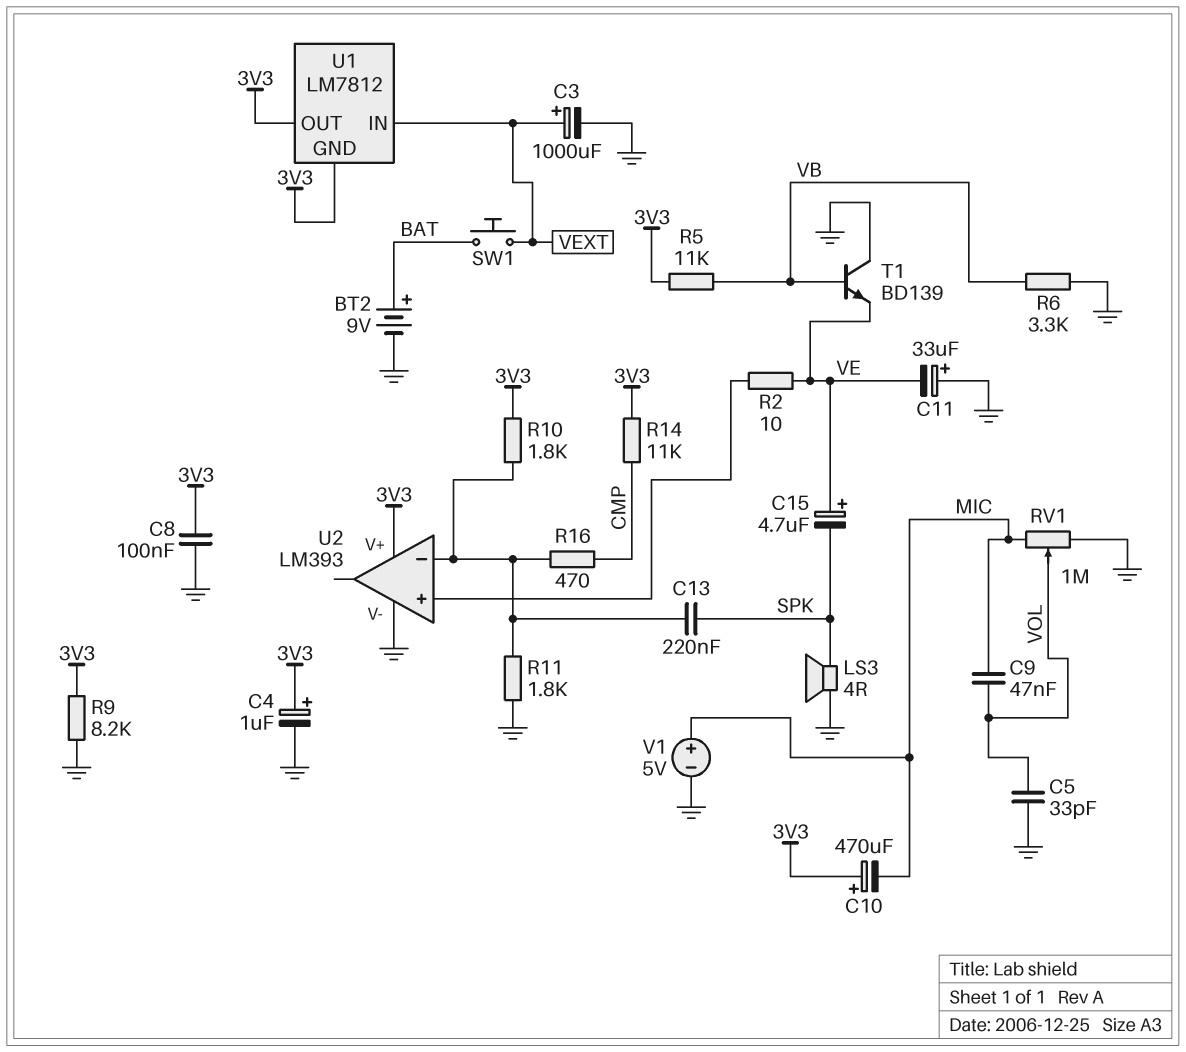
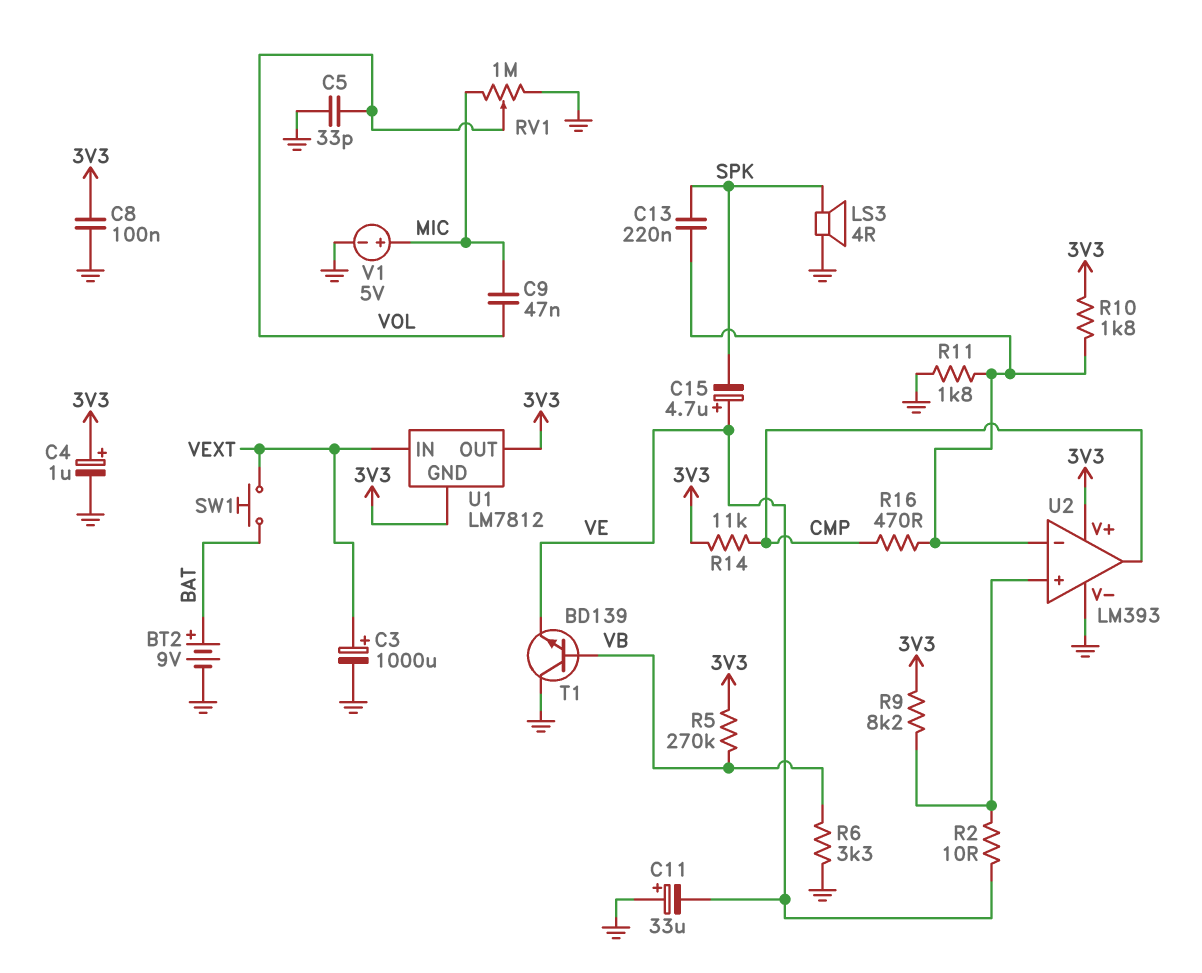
C10: 470uF (plus 3V3, minus MIC) -> none
R5: 11k (3V3, VB) -> 270k (3V3, VB)
R9: 8.2k (3V3, GND) -> 8.2k (3V3, U2/in+)
U2 pin out: none -> CMP

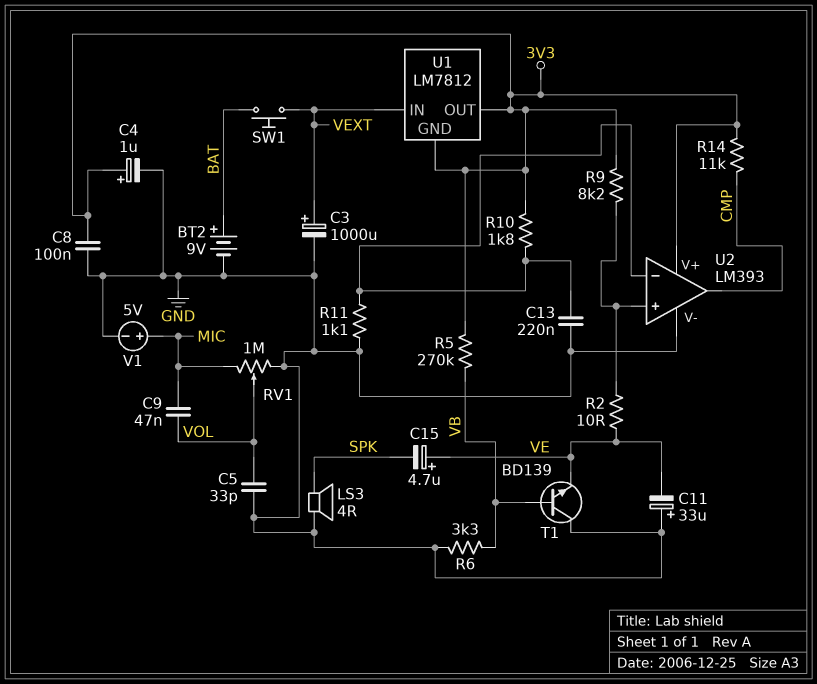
C13: 220nF (SPK, U2/in-) -> 220nF (GND, U2/in-)
R11: 1.8k (GND, U2/in-) -> 1.1k (GND, U2/in-)
R16: 470 (CMP, U2/in-) -> none

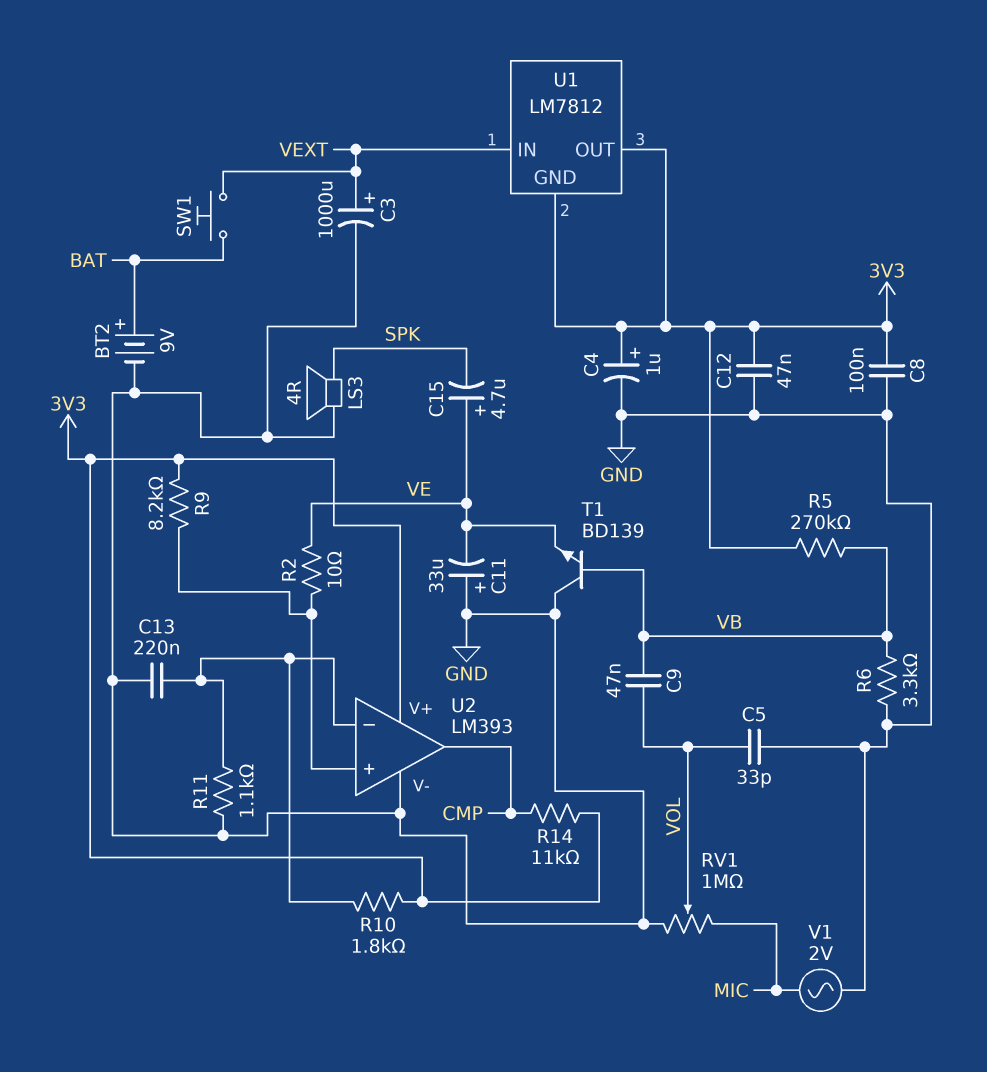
C9: 47nF (MIC, VOL) -> 47nF (VB, VOL)
C12: none -> 47nF (3V3, GND)
V1: 5V (plus MIC, minus GND) -> AC 2V (GND, MIC)

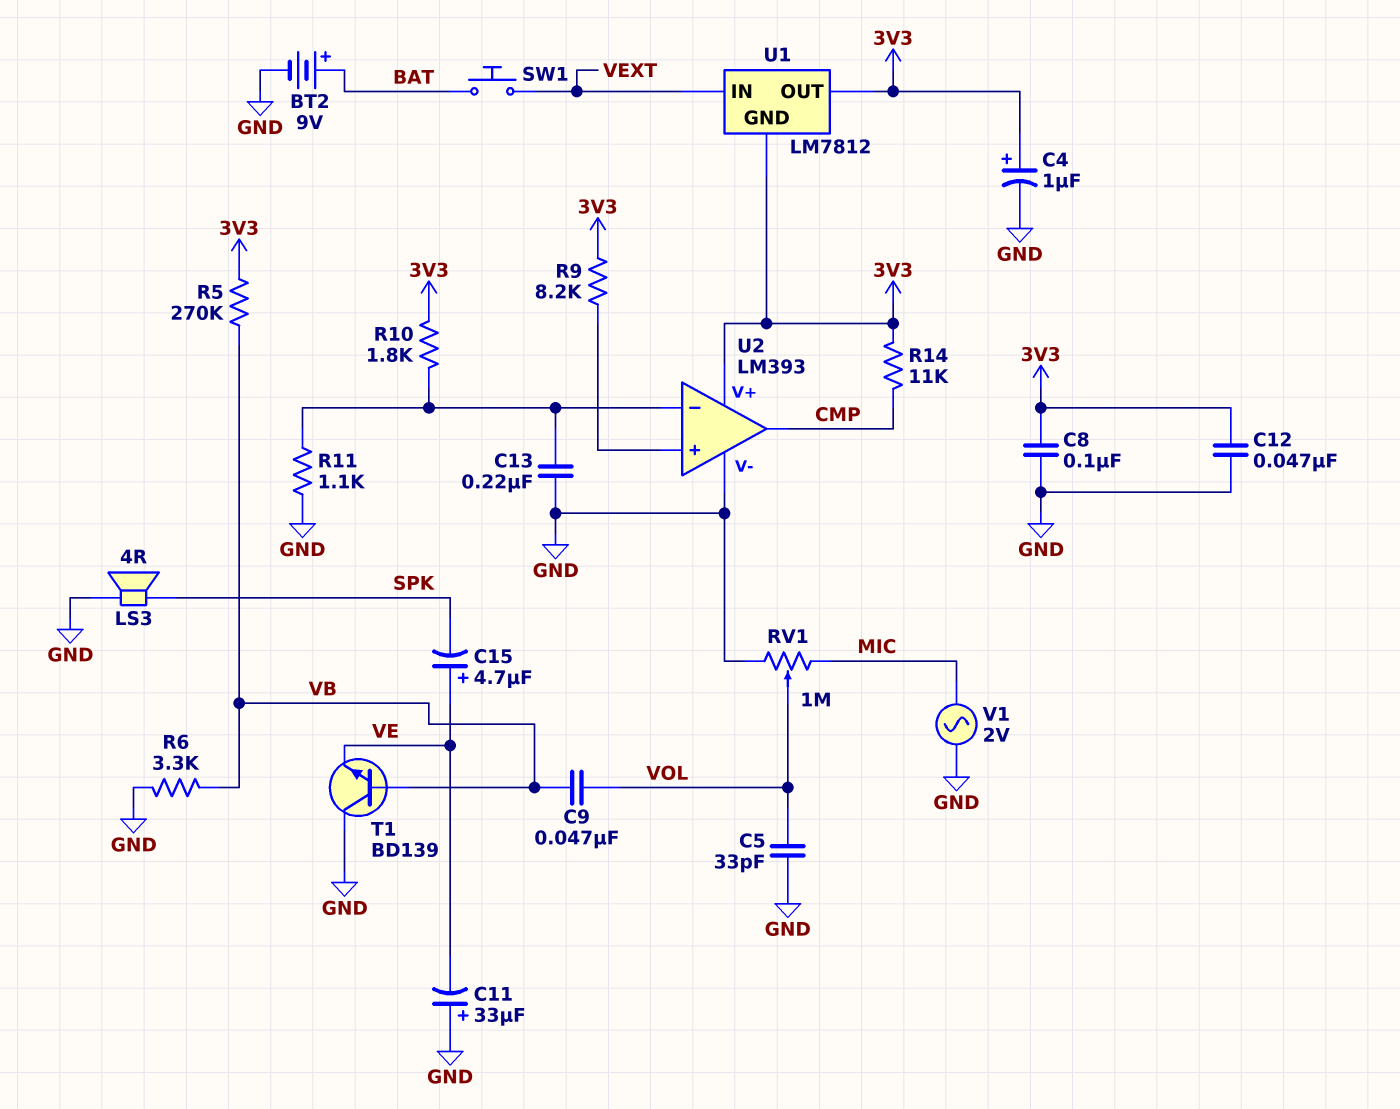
C3: 1000uF (plus VEXT, minus GND) -> none
R2: 10 (U2/in+, VE) -> none

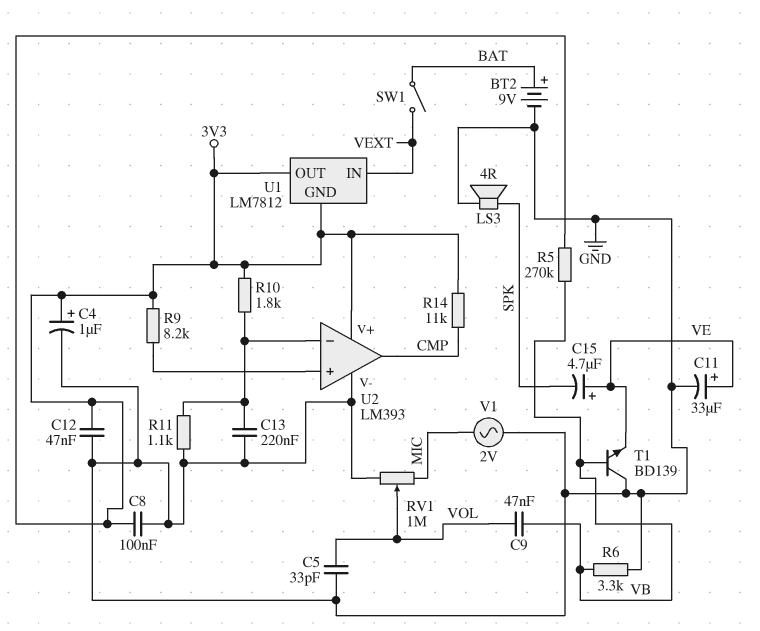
C11: 33uF (plus GND, minus VE) -> 33uF (plus VE, minus GND)
SW1: button (BAT, VEXT) -> switch (BAT, VEXT)

